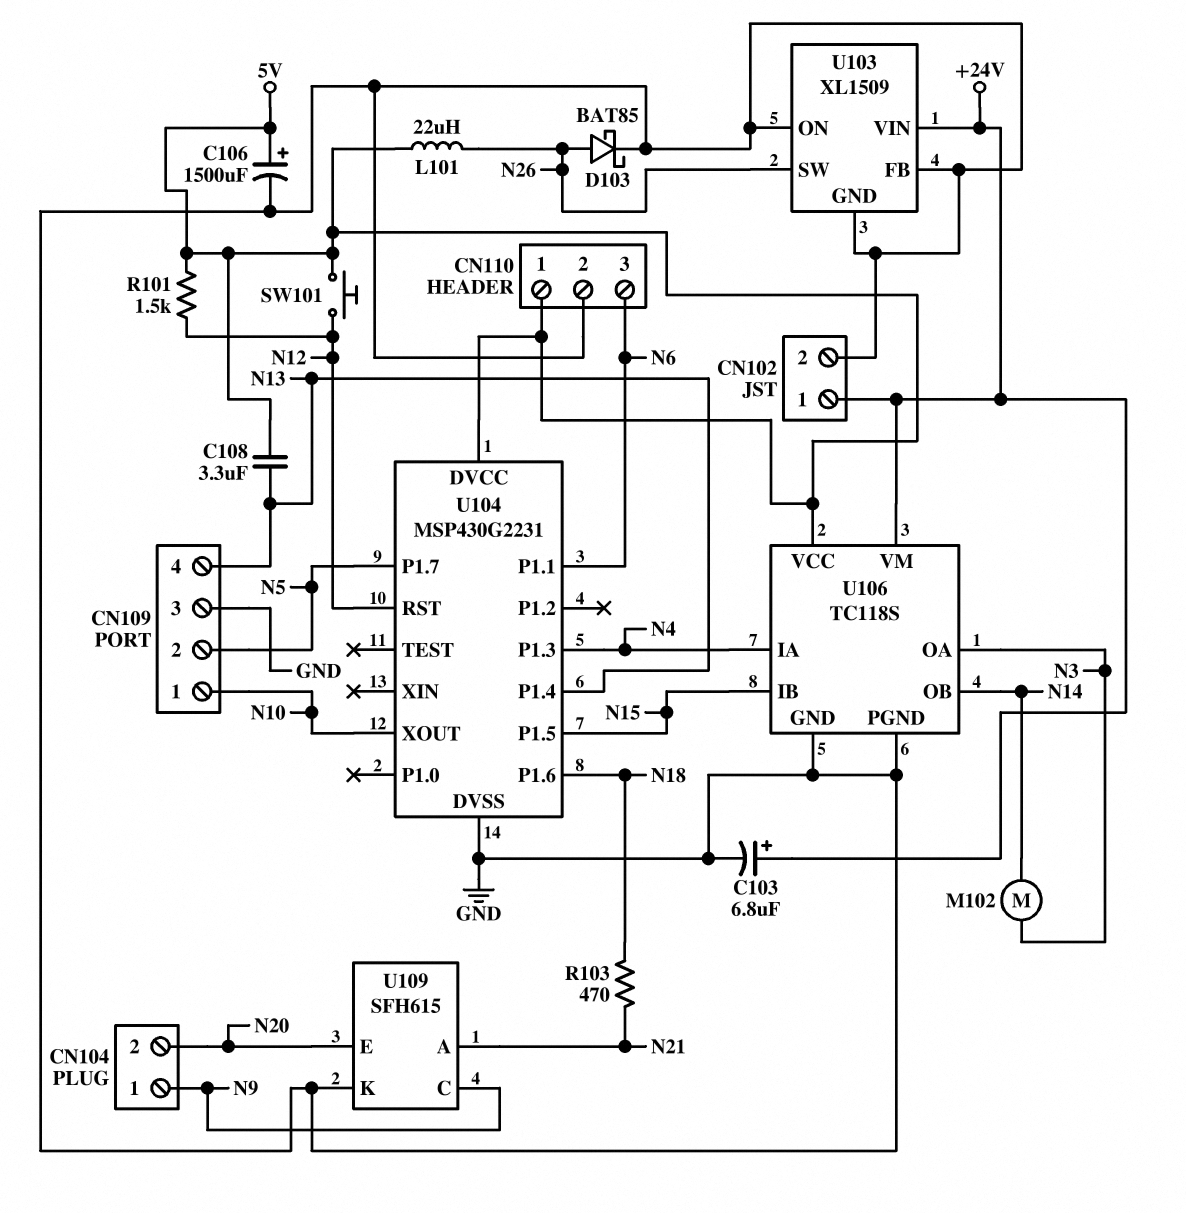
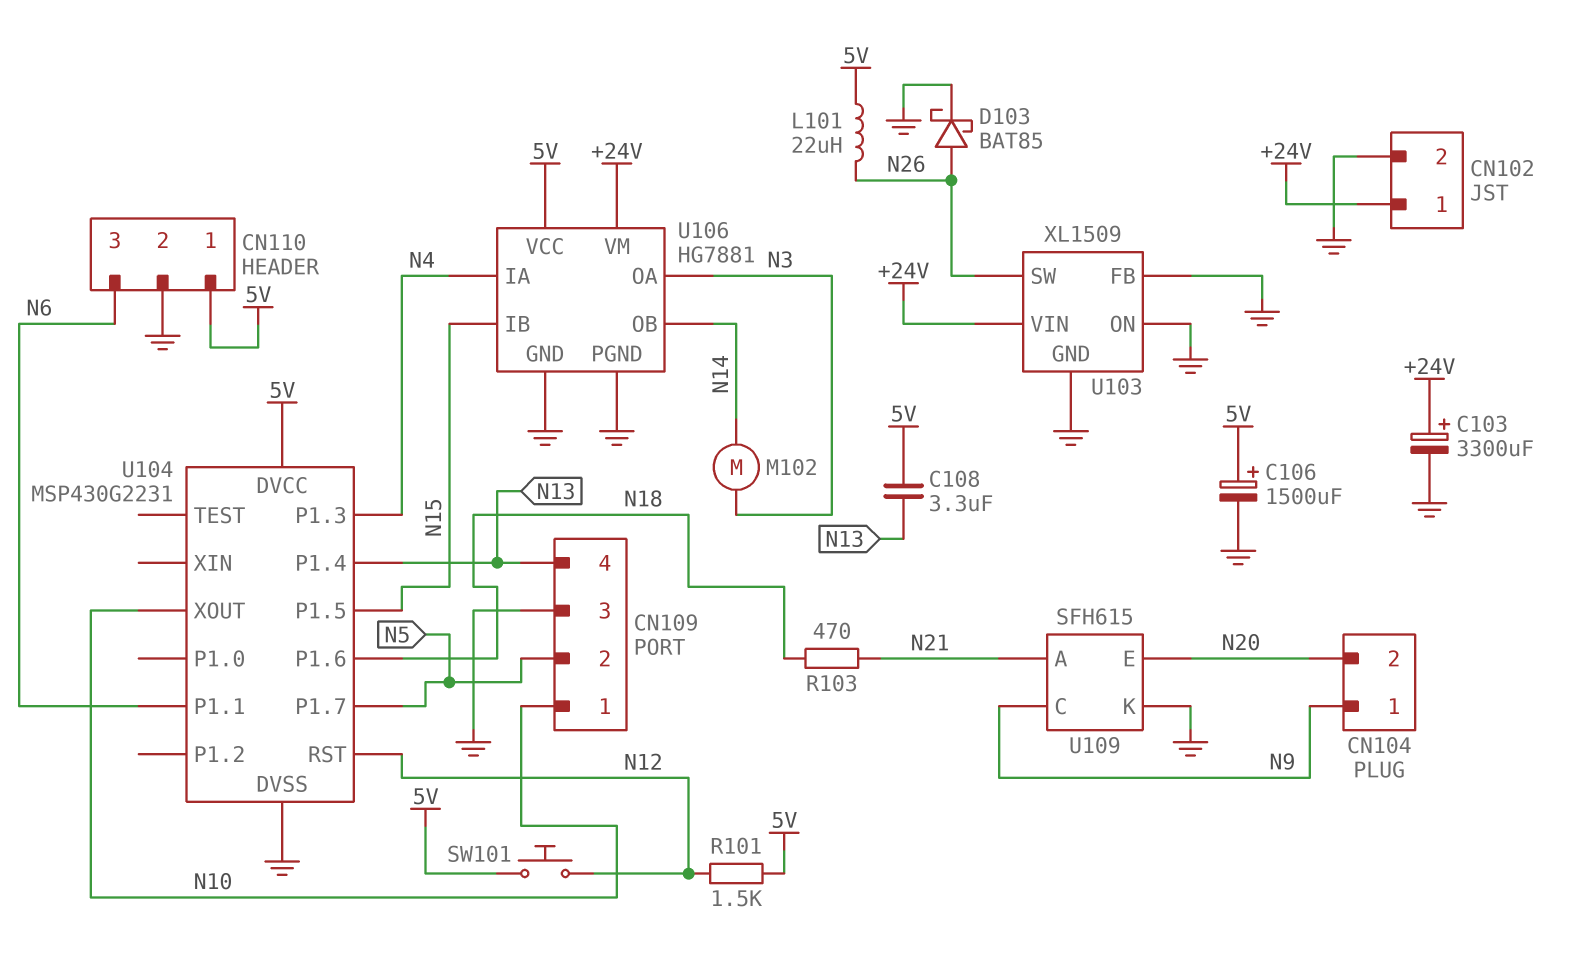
C103: 6.8uF (plus +24V, minus GND) -> 3300uF (plus +24V, minus GND)
U106: TC118S -> HG7881

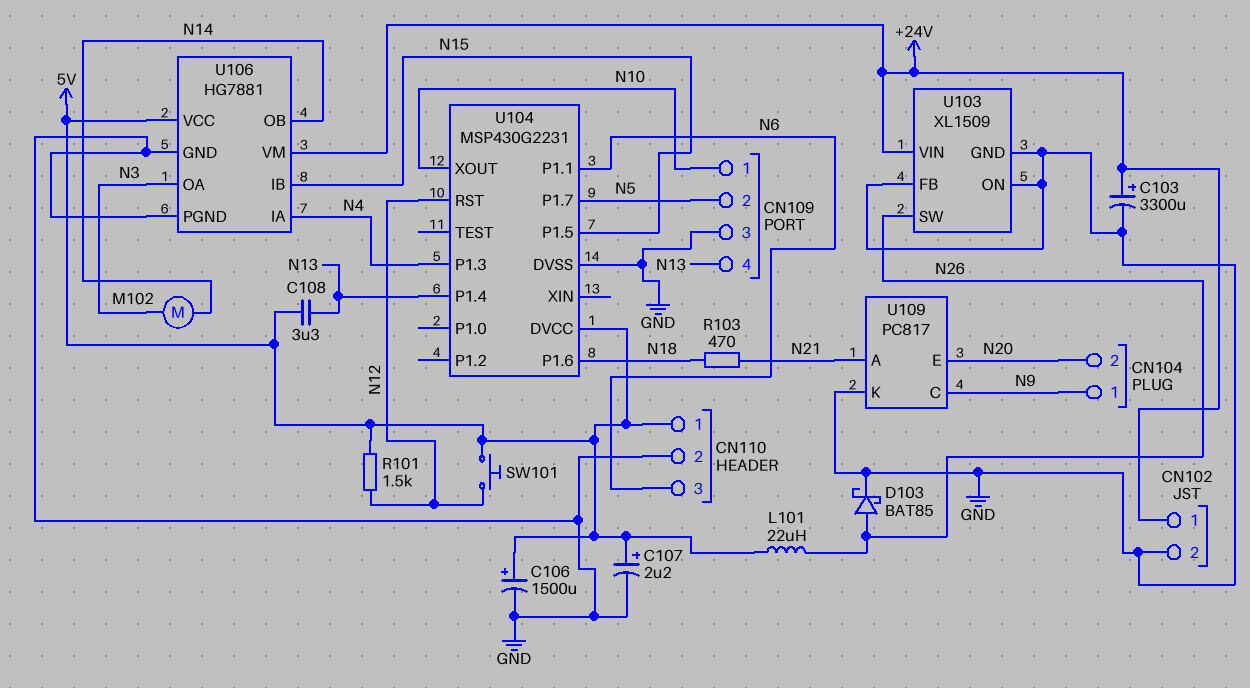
C107: none -> 2.2uF (plus 5V, minus GND)
U109: SFH615 -> PC817

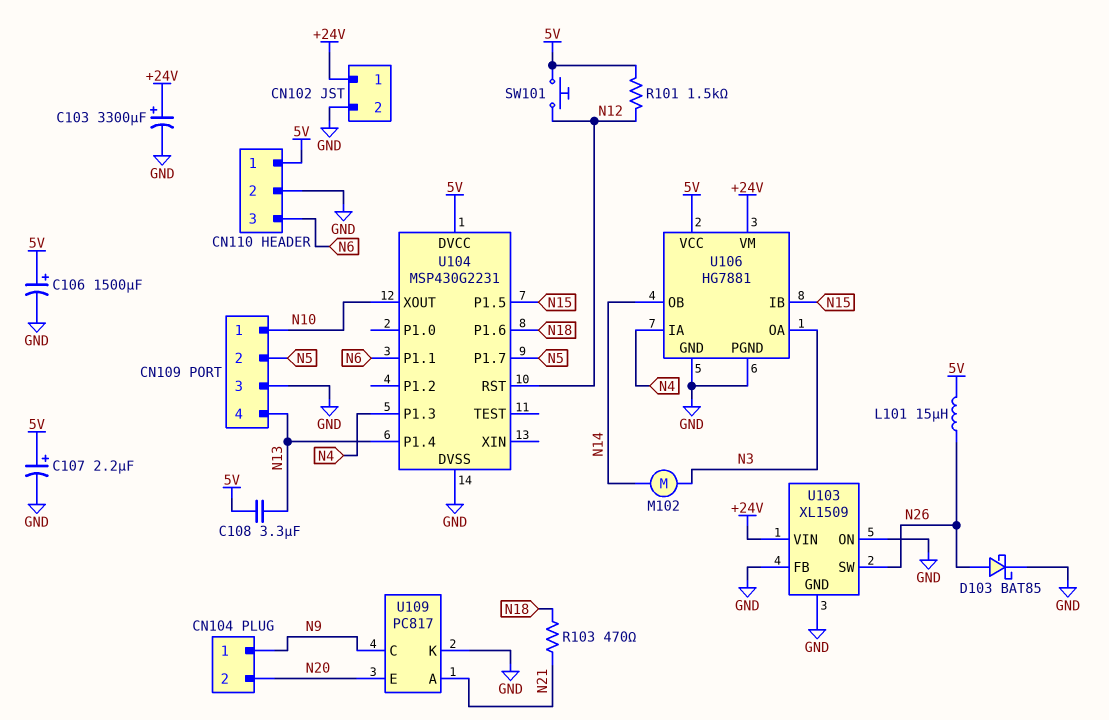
L101: 22uH (5V, N26) -> 15uH (5V, N26)

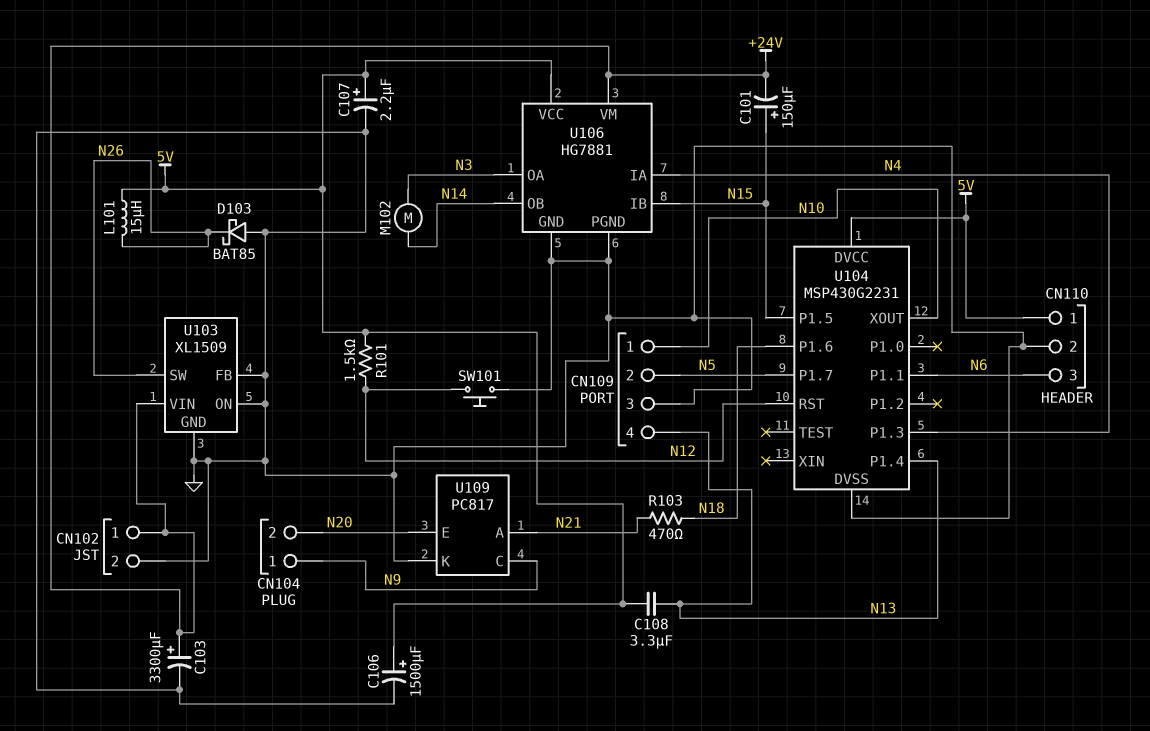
C101: none -> 150uF (plus N15, minus +24V)
D103: schottky BAT85 (A N26, K GND) -> schottky BAT85 (A GND, K N26)
SW101: button (5V, N12) -> button (GND, N12)

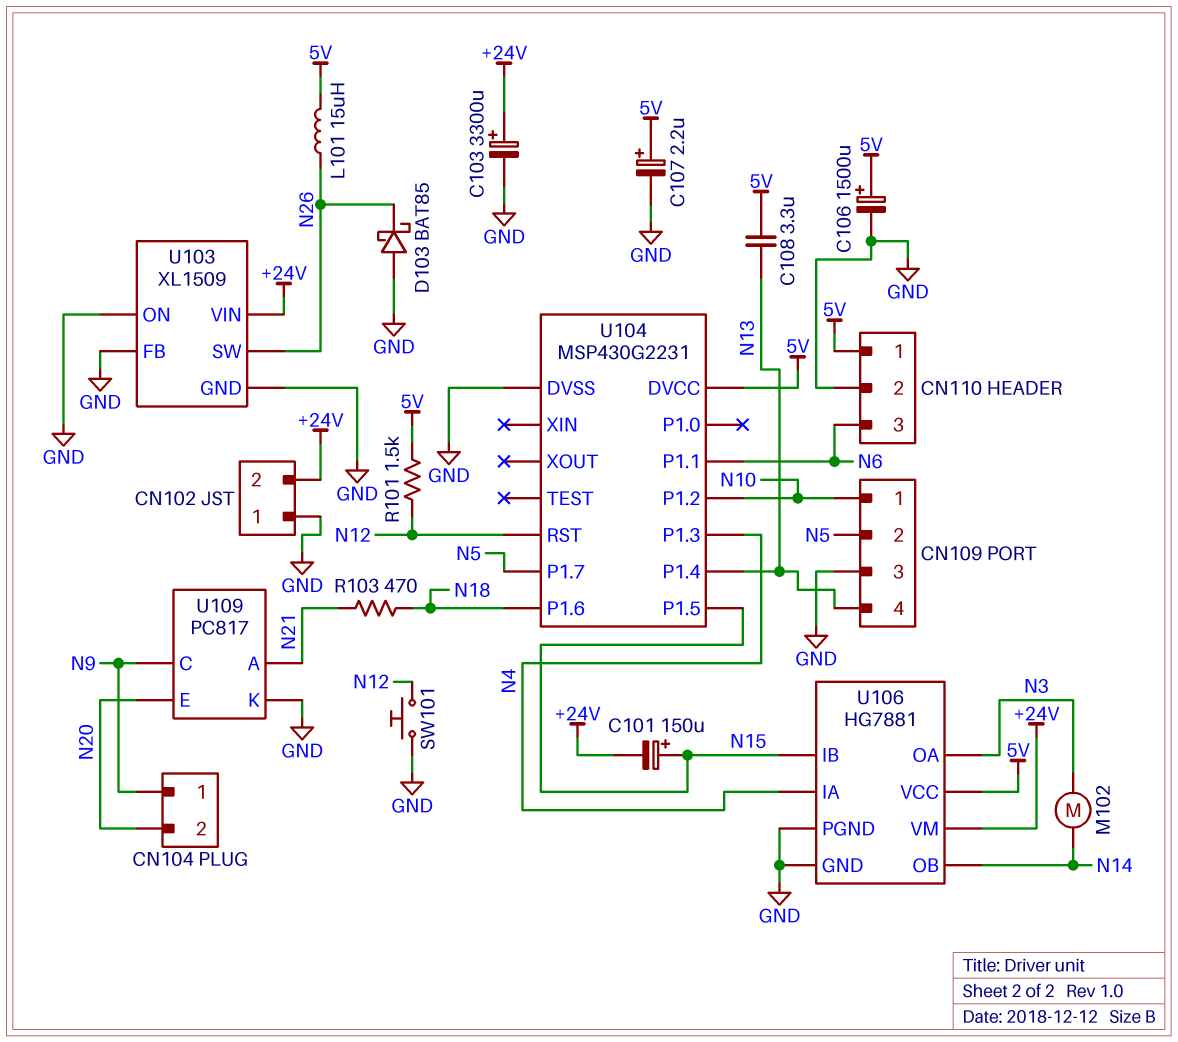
CN102 pin 1: +24V -> GND
CN102 pin 2: GND -> +24V
U104 pin P1.2: none -> N10
U104 pin XOUT: N10 -> none

